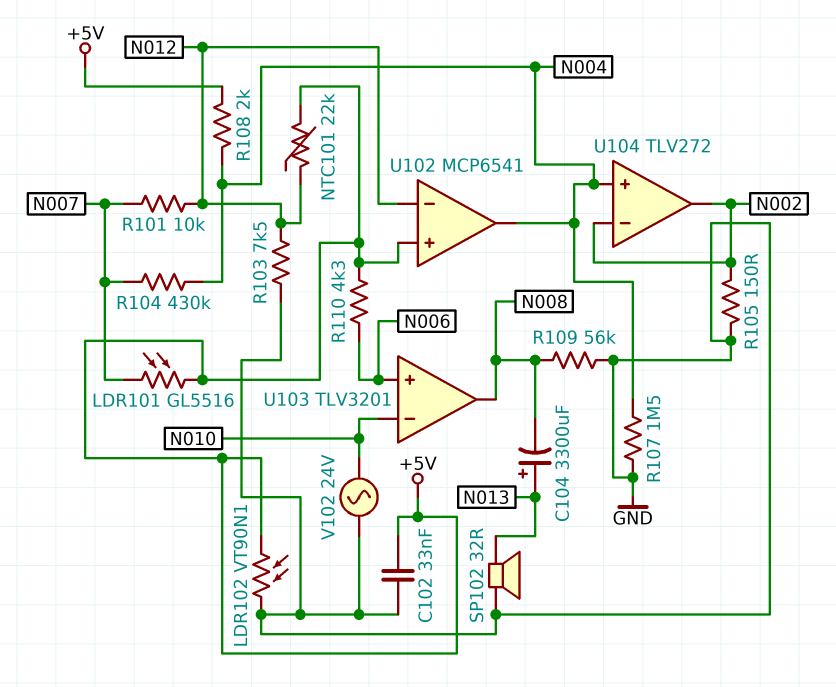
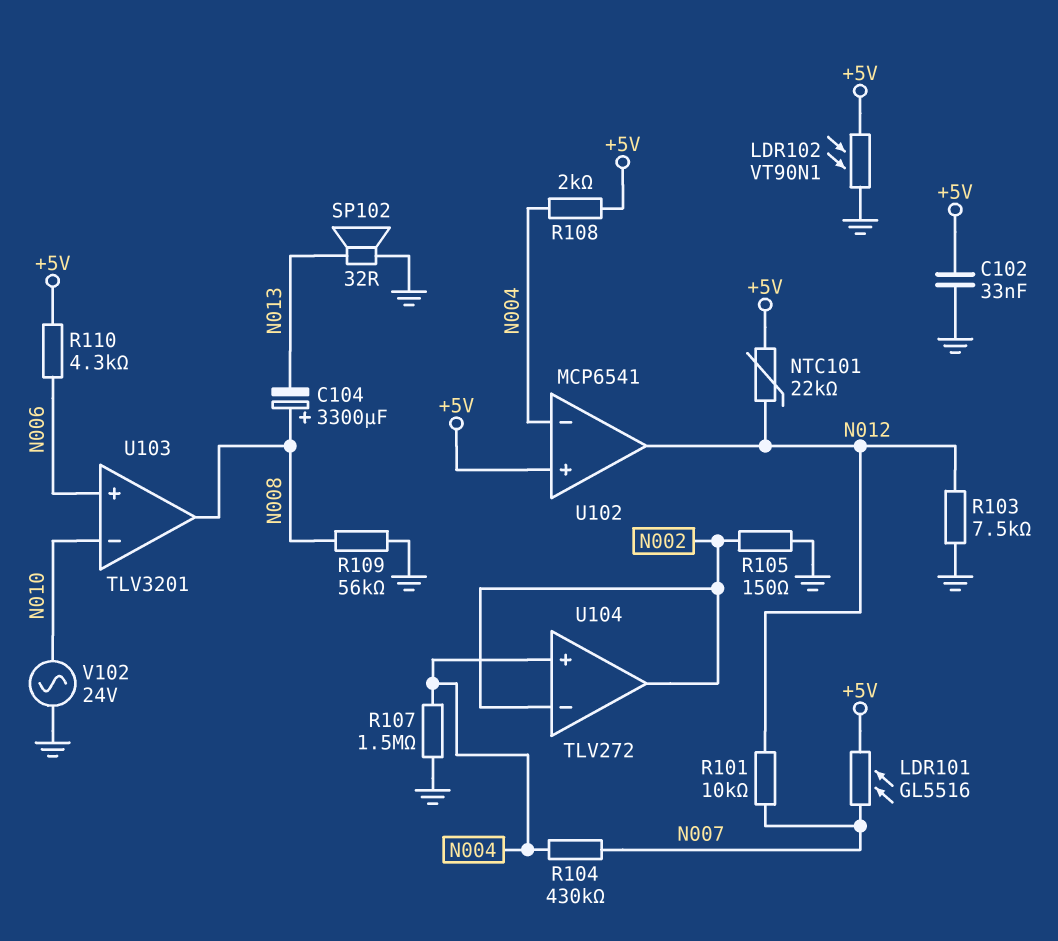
C104: 3300uF (plus N013, minus N008) -> 3300uF (plus N008, minus N013)
U102 pin in-: N012 -> N004
U102 pin out: N004 -> N012

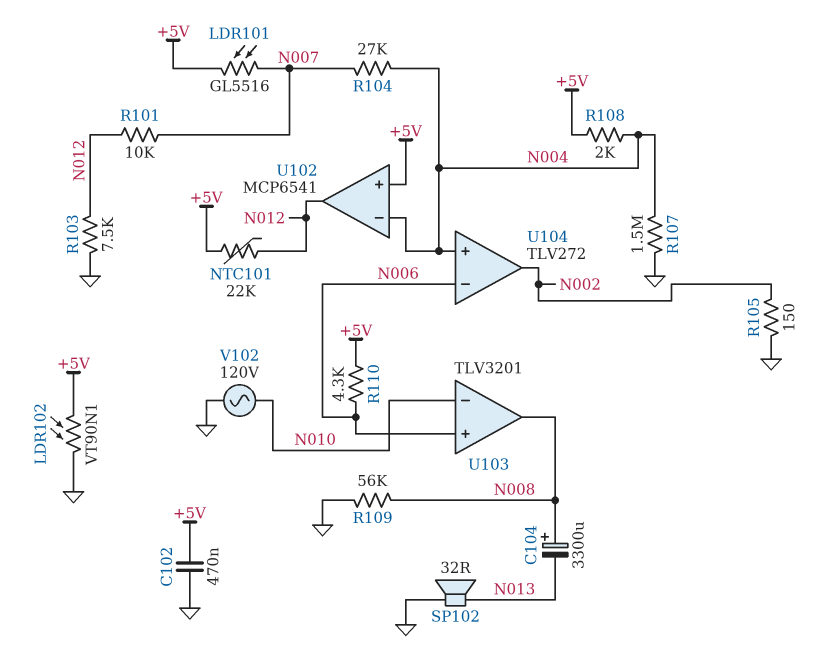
C102: 33nF (+5V, GND) -> 470nF (+5V, GND)
R104: 430k (N004, N007) -> 27k (N004, N007)
U104 pin in-: N002 -> N006
V102: AC 24V (GND, N010) -> AC 120V (GND, N010)

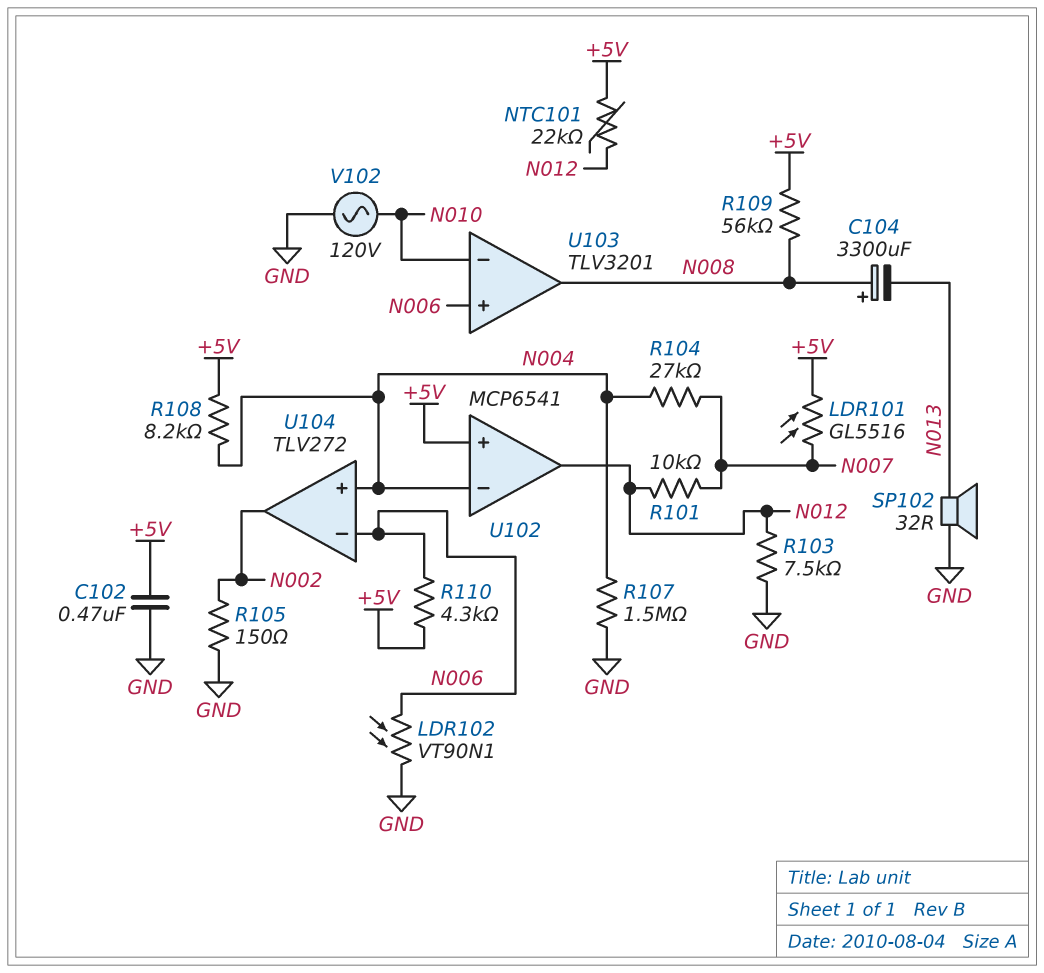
LDR102: VT90N1 (+5V, GND) -> VT90N1 (GND, N006)
R108: 2k (+5V, N004) -> 8.2k (+5V, N004)
R109: 56k (GND, N008) -> 56k (+5V, N008)

